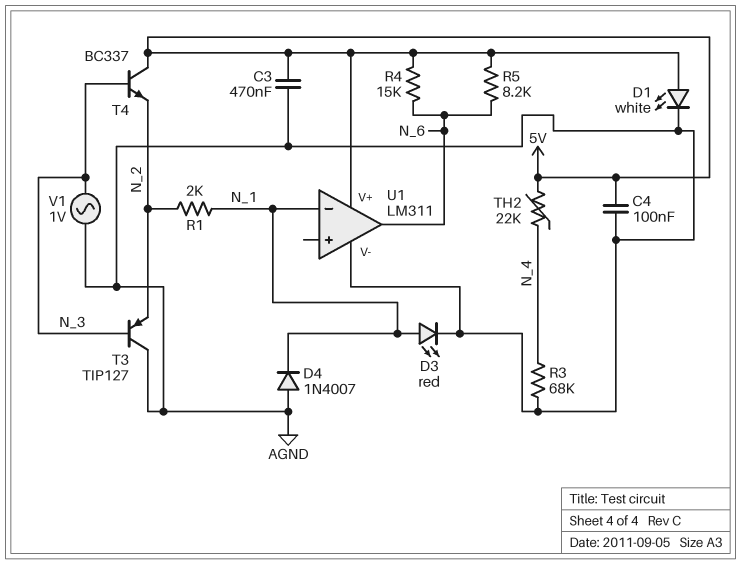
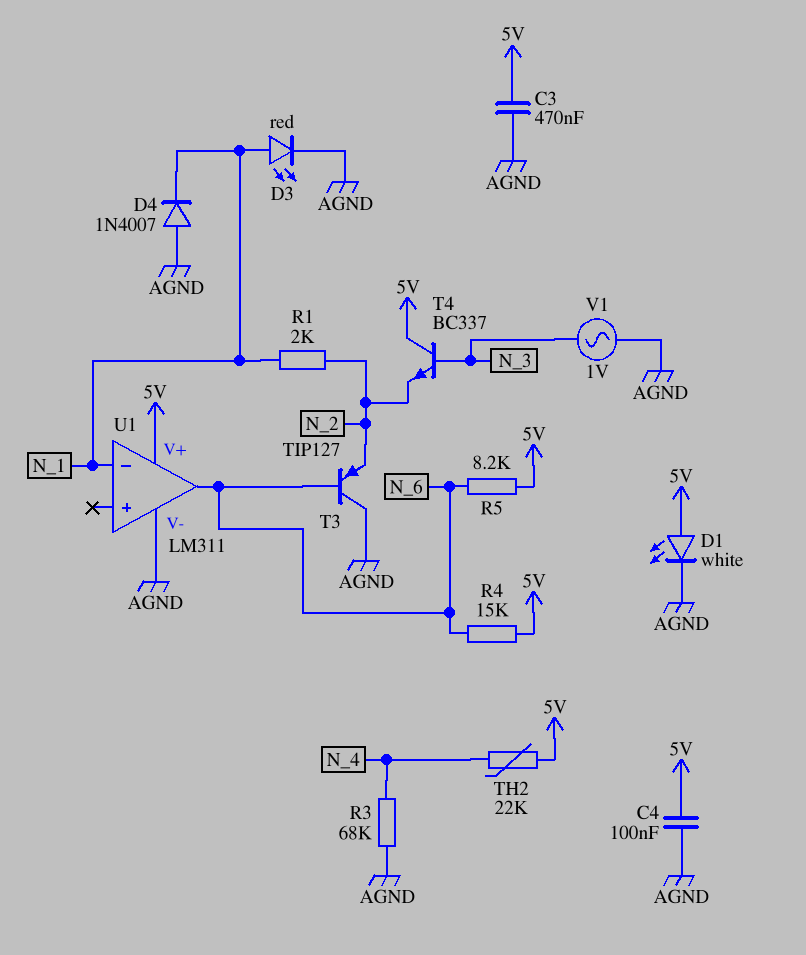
T3: PNP TIP127 (B N_3, C AGND, E N_2) -> PNP TIP127 (B N_6, C AGND, E N_2)

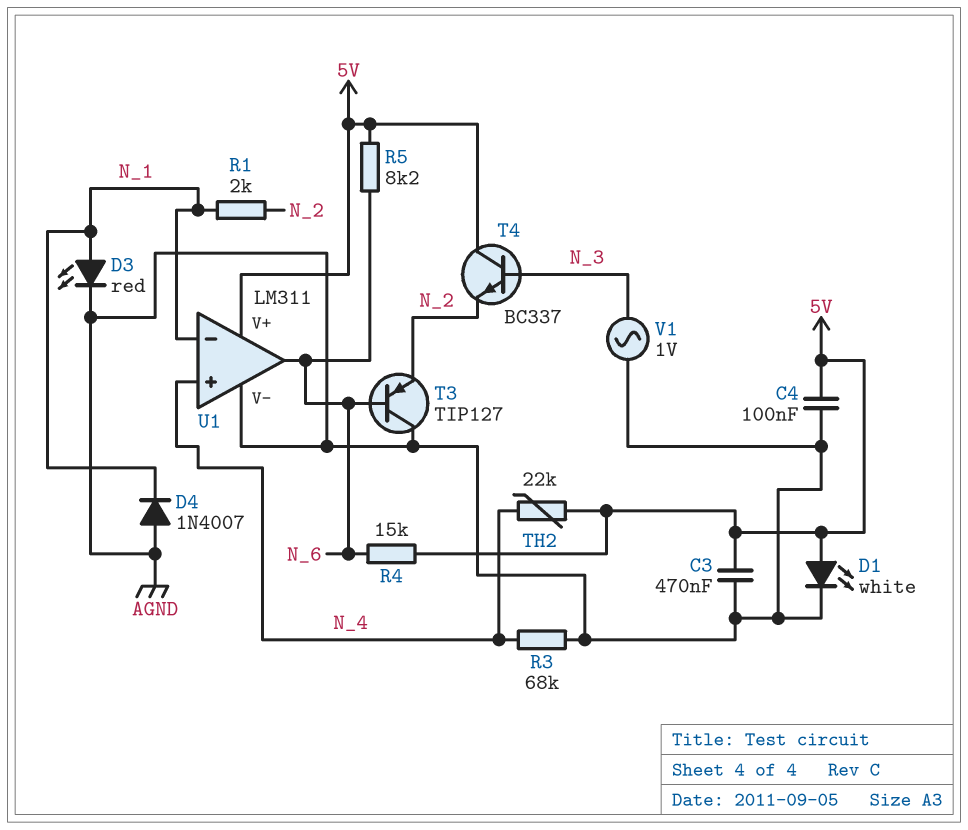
U1 pin in+: none -> N_4

